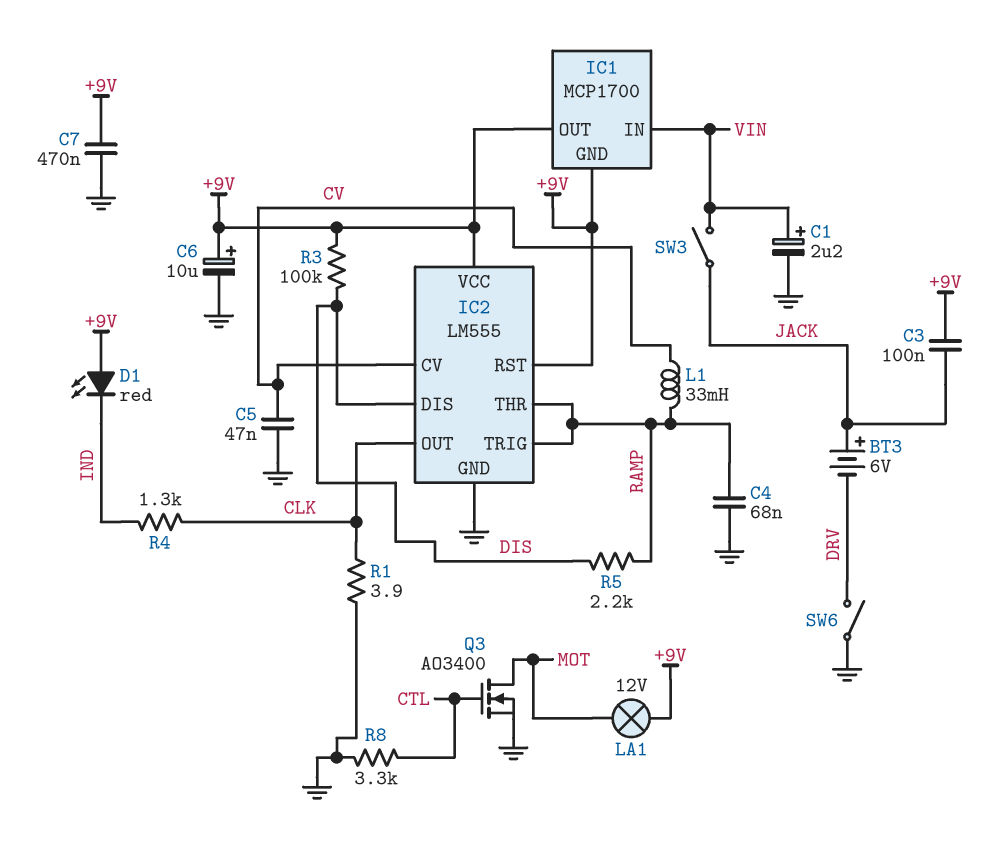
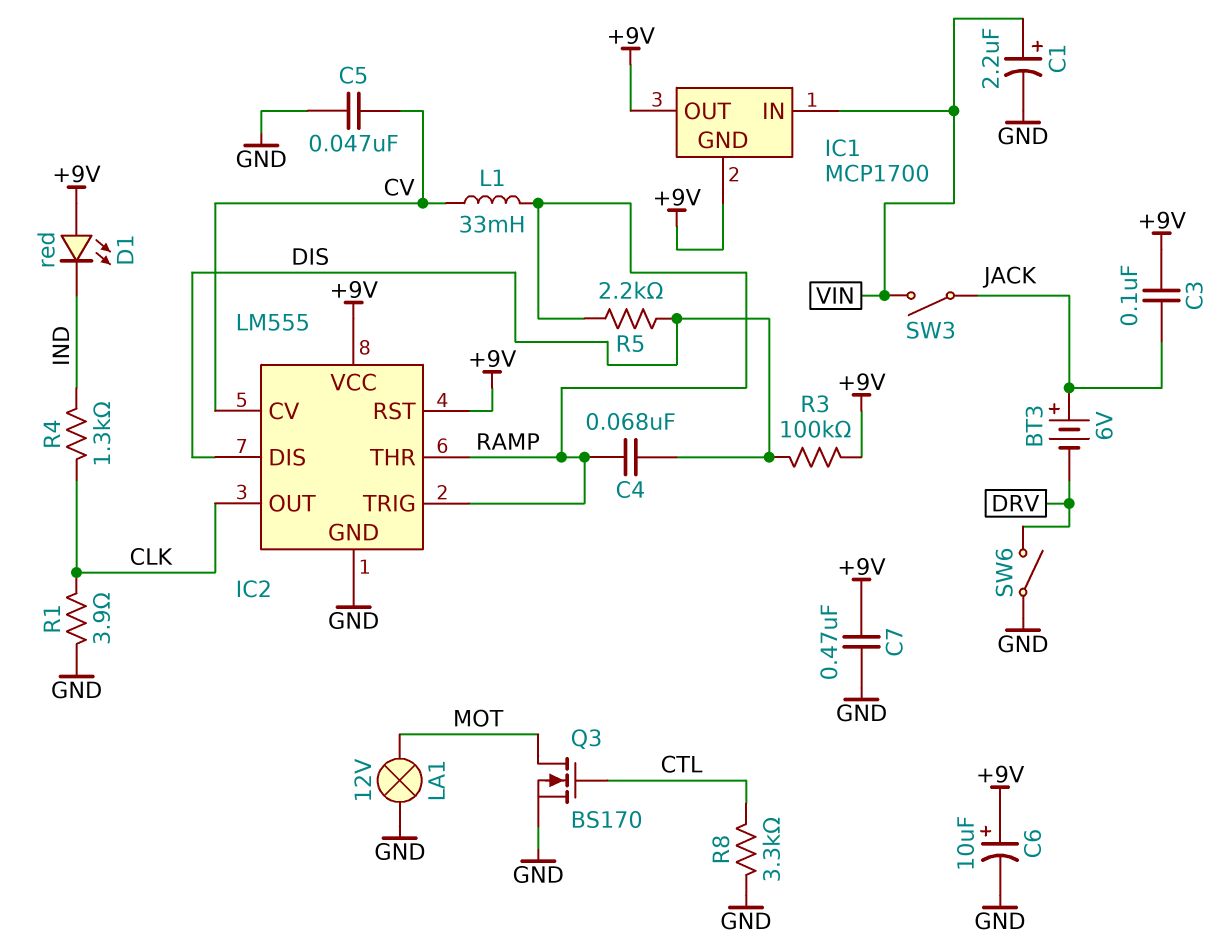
C4: 68nF (GND, RAMP) -> 68nF (DIS, RAMP)
LA1: lamp 12V (+9V, MOT) -> lamp 12V (GND, MOT)
Q3: NMOS AO3400 (G CTL, D MOT, S GND) -> NMOS BS170 (G CTL, D MOT, S GND)

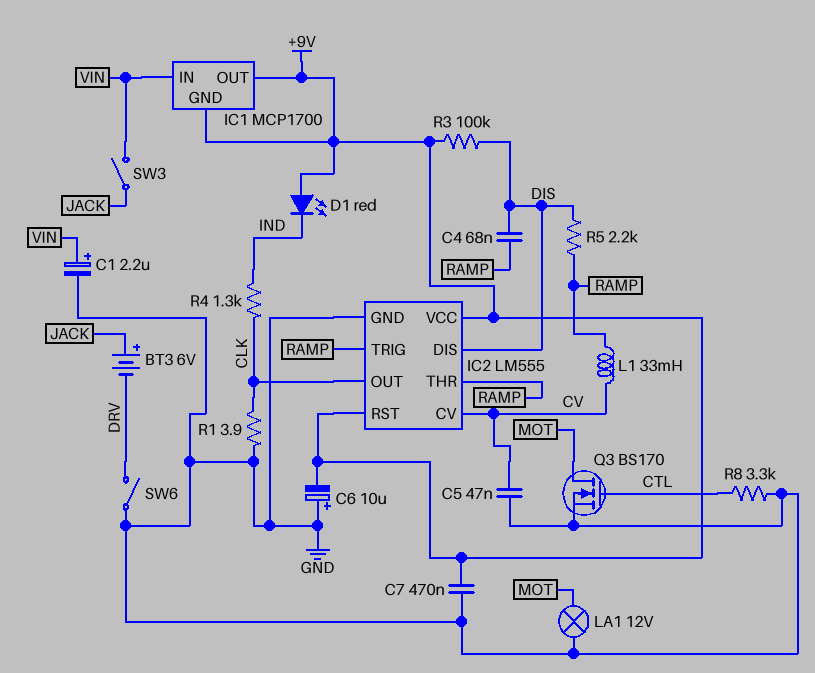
C3: 100nF (+9V, JACK) -> none
C6: 10uF (plus +9V, minus GND) -> 10uF (plus GND, minus +9V)

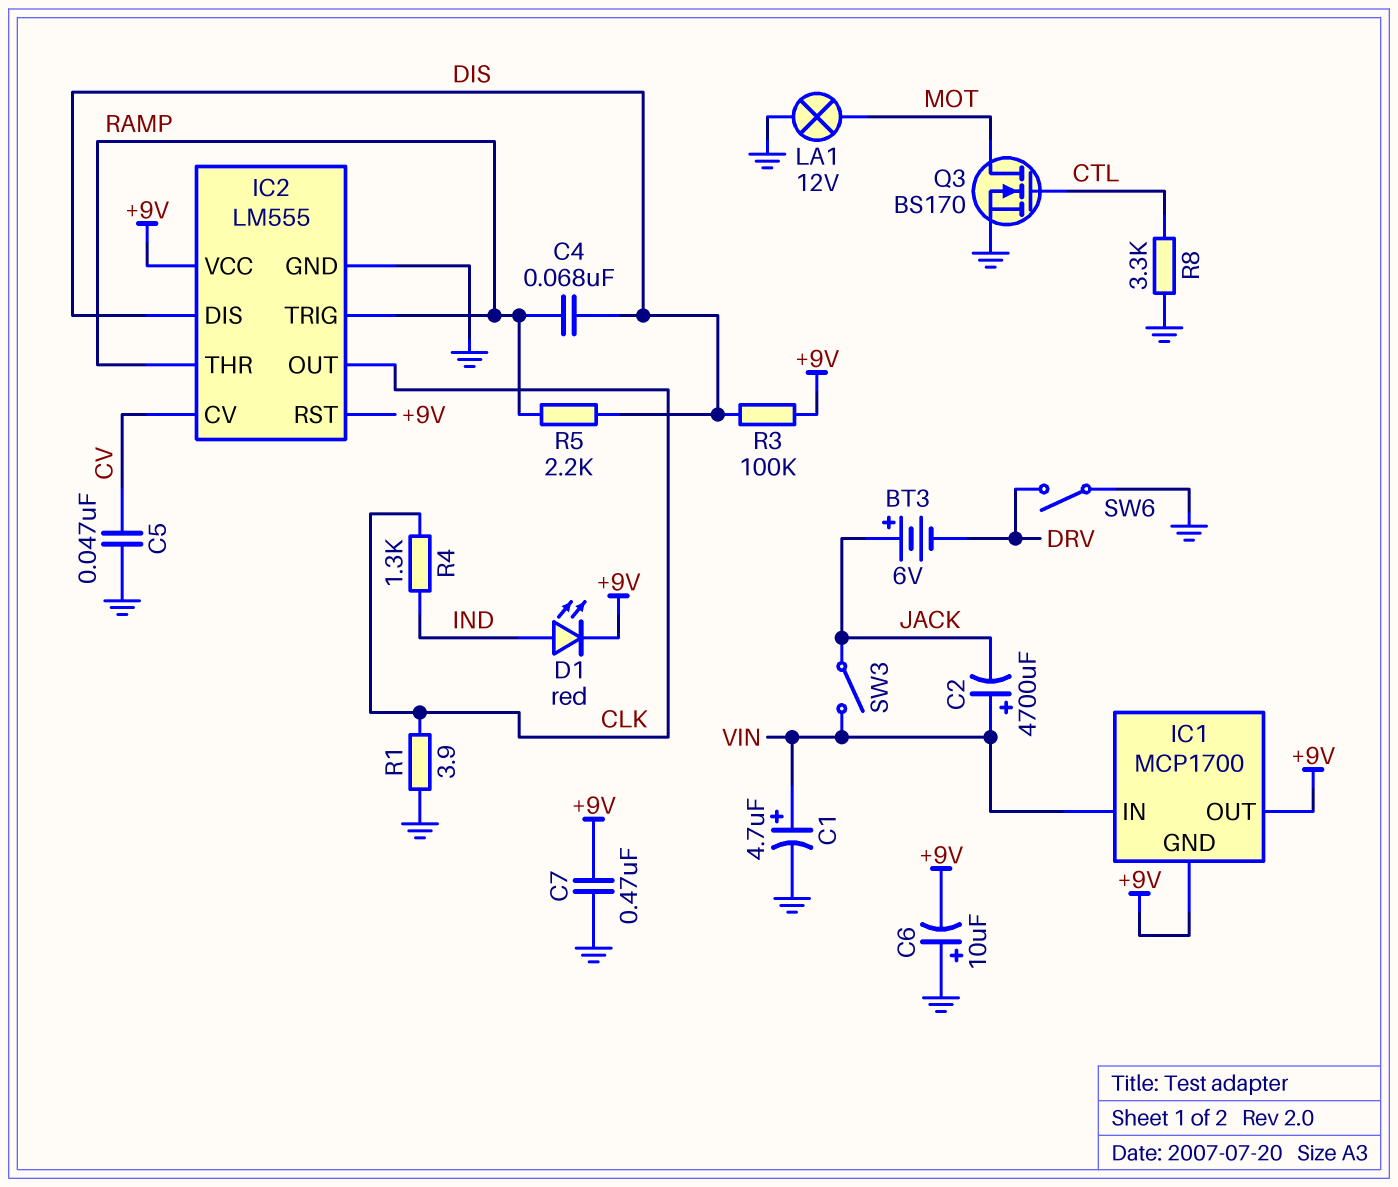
C1: 2.2uF (plus VIN, minus GND) -> 4.7uF (plus VIN, minus GND)
C2: none -> 4700uF (plus VIN, minus JACK)
D1: LED red (A +9V, K IND) -> LED red (A IND, K +9V)
L1: 33mH (CV, RAMP) -> none

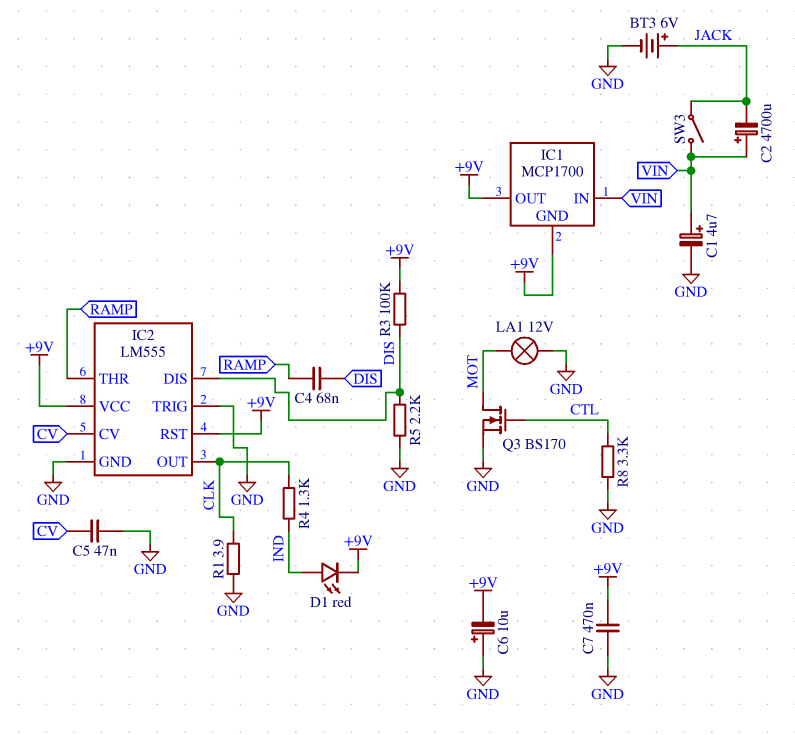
BT3: 6V (plus JACK, minus DRV) -> 6V (plus JACK, minus GND)
IC2 pin TRIG: RAMP -> GND
R5: 2.2k (DIS, RAMP) -> 2.2k (DIS, GND)
SW6: switch (DRV, GND) -> none

